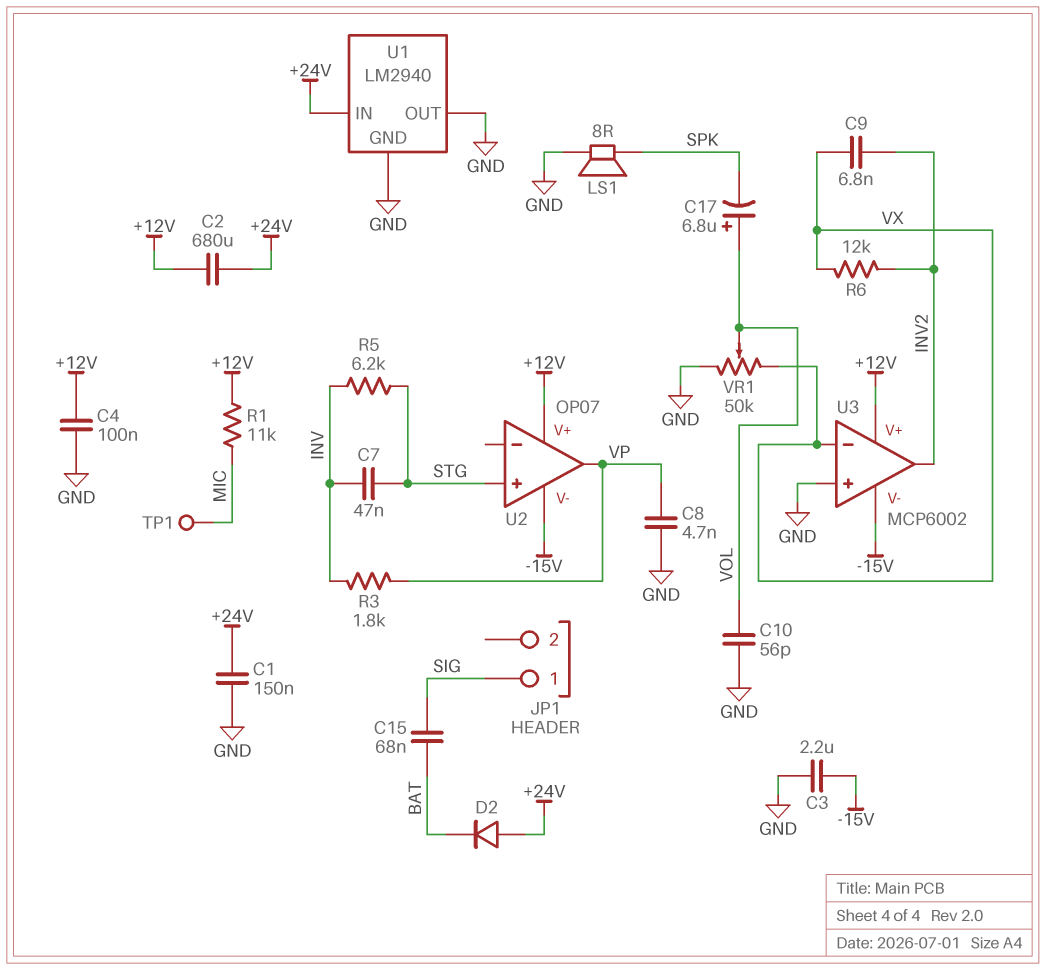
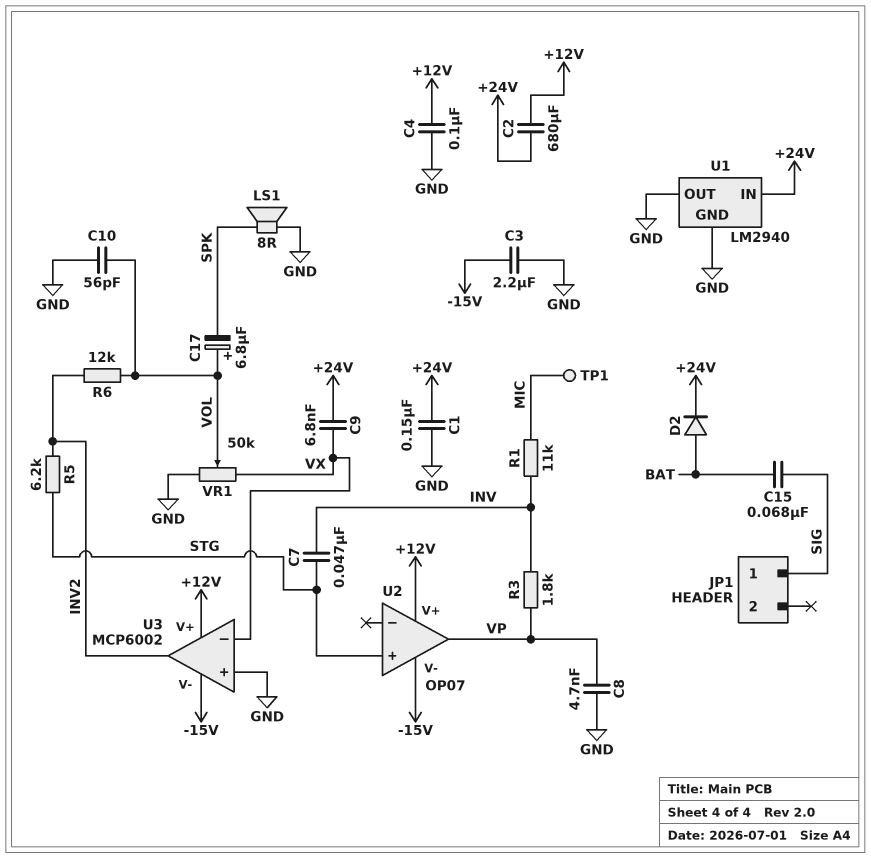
C9: 6.8nF (INV2, VX) -> 6.8nF (+24V, VX)
D2: diode (A +24V, K BAT) -> diode (A BAT, K +24V)
R1: 11k (+12V, MIC) -> 11k (INV, MIC)
R5: 6.2k (INV, STG) -> 6.2k (INV2, STG)
R6: 12k (INV2, VX) -> 12k (INV2, VOL)

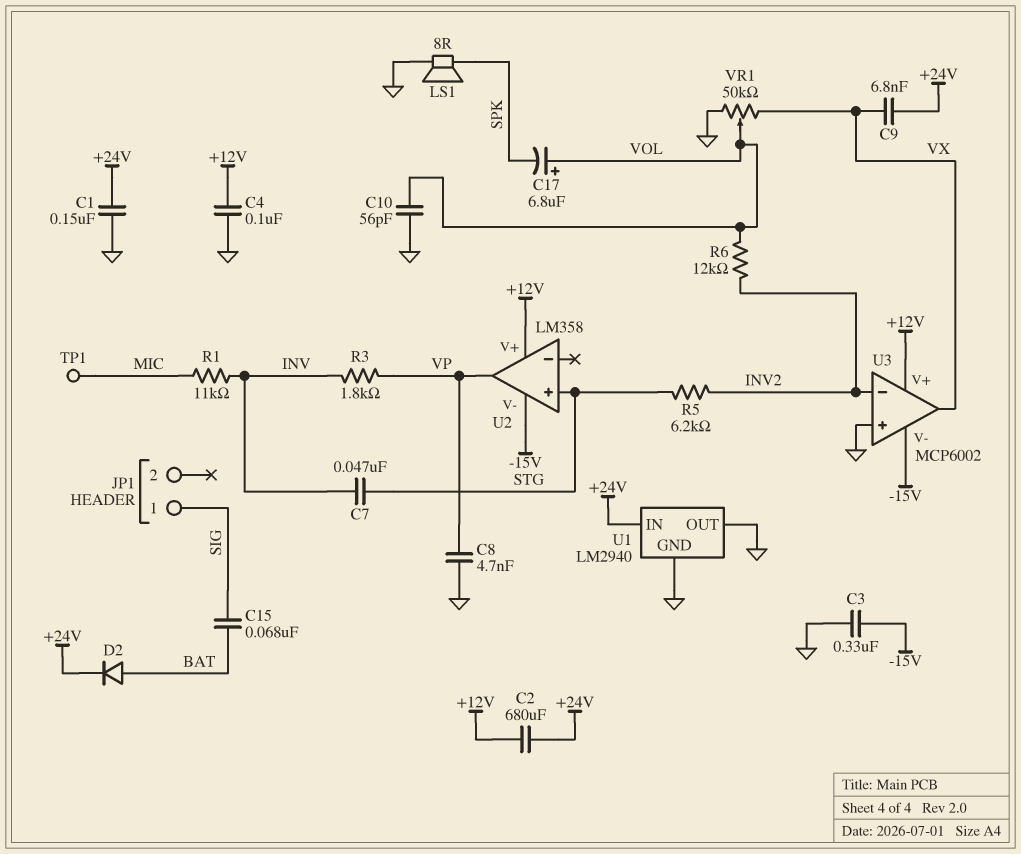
C3: 2.2uF (-15V, GND) -> 330nF (-15V, GND)
U2: OP07 -> LM358
U3 pin in-: VX -> INV2
U3 pin out: INV2 -> VX

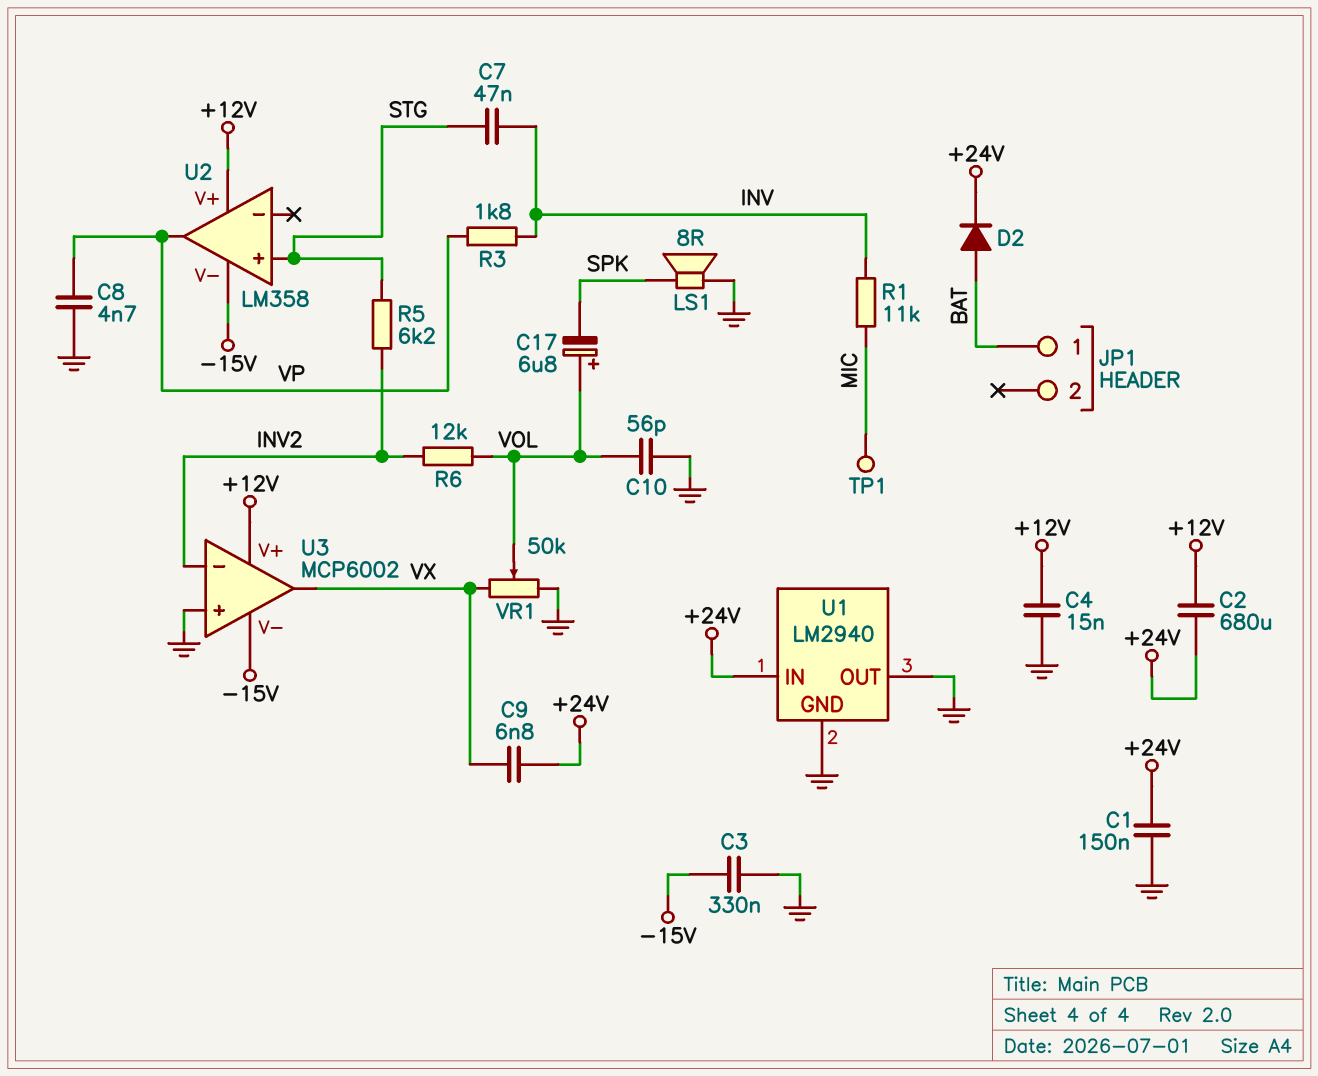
C4: 100nF (+12V, GND) -> 15nF (+12V, GND)
C15: 68nF (BAT, SIG) -> none
JP1 pin 1: SIG -> BAT

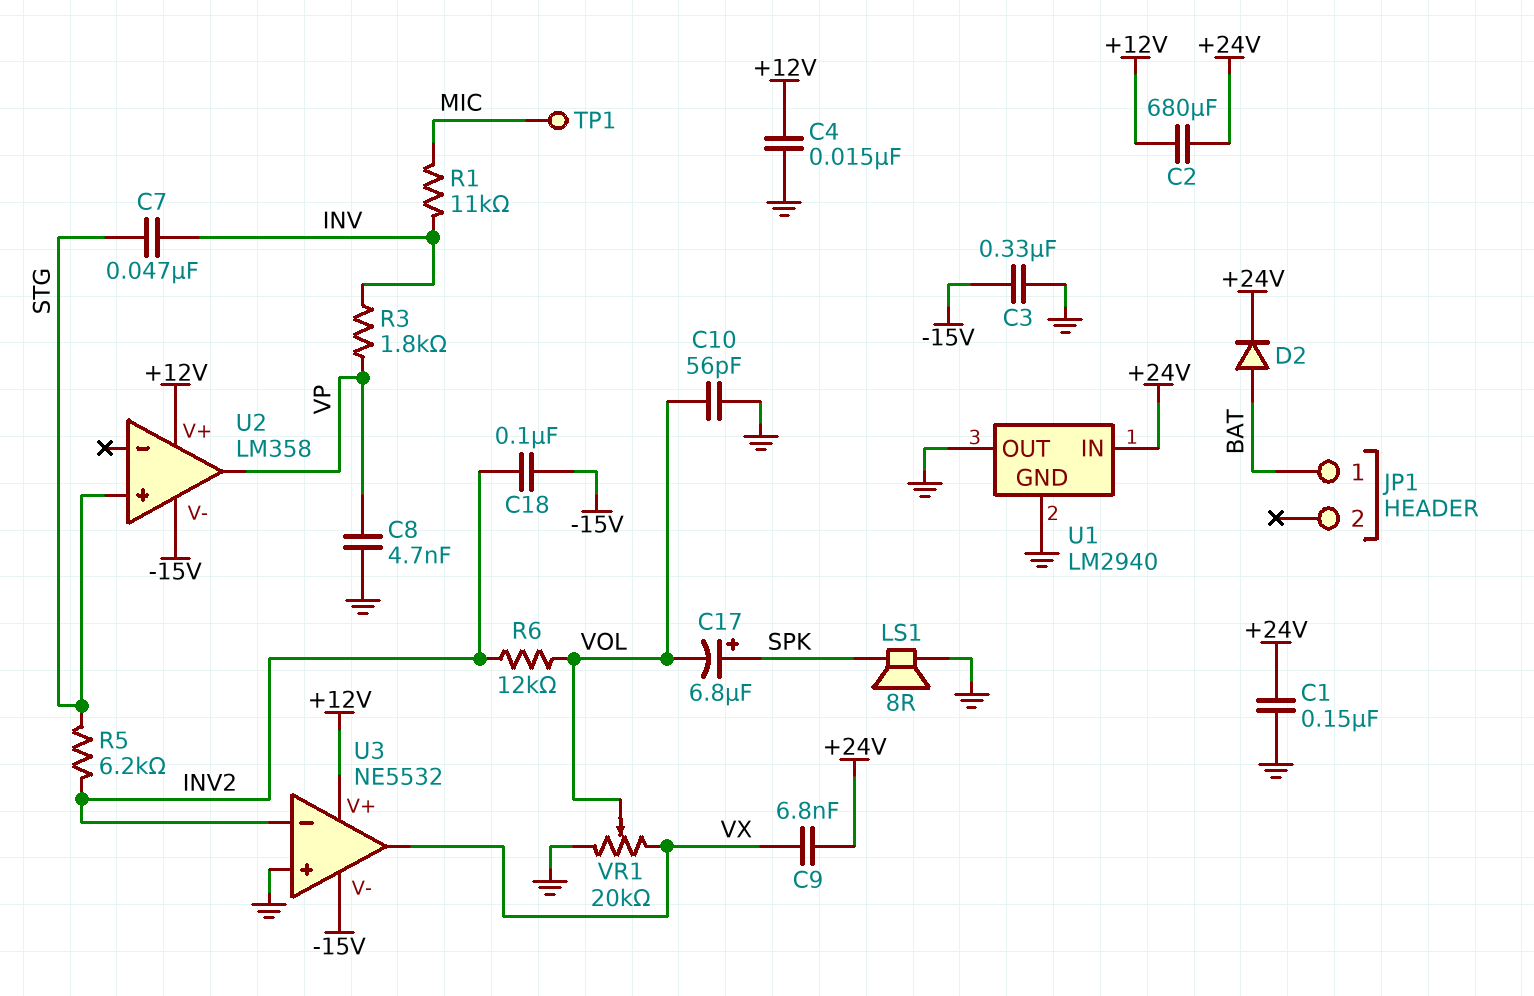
C17: 6.8uF (plus VOL, minus SPK) -> 6.8uF (plus SPK, minus VOL)
C18: none -> 100nF (-15V, INV2)
U3: MCP6002 -> NE5532
VR1: 50k (GND, VX, wiper VOL) -> 20k (GND, VX, wiper VOL)

